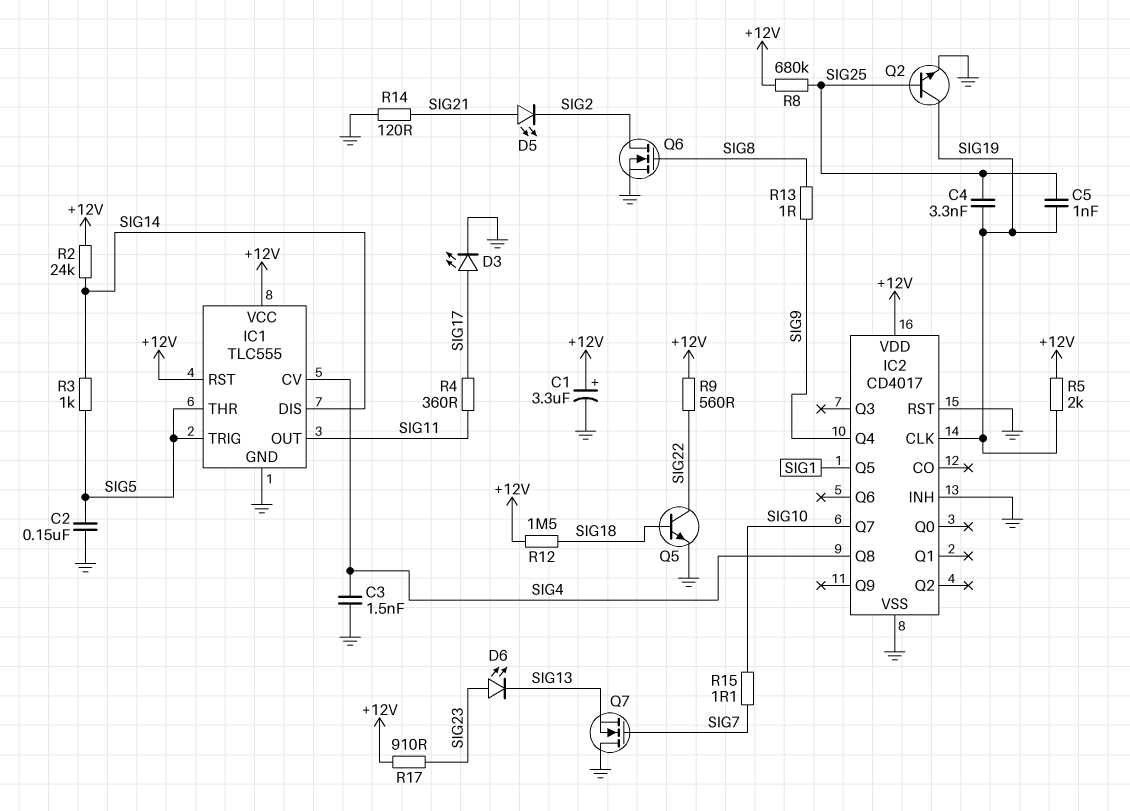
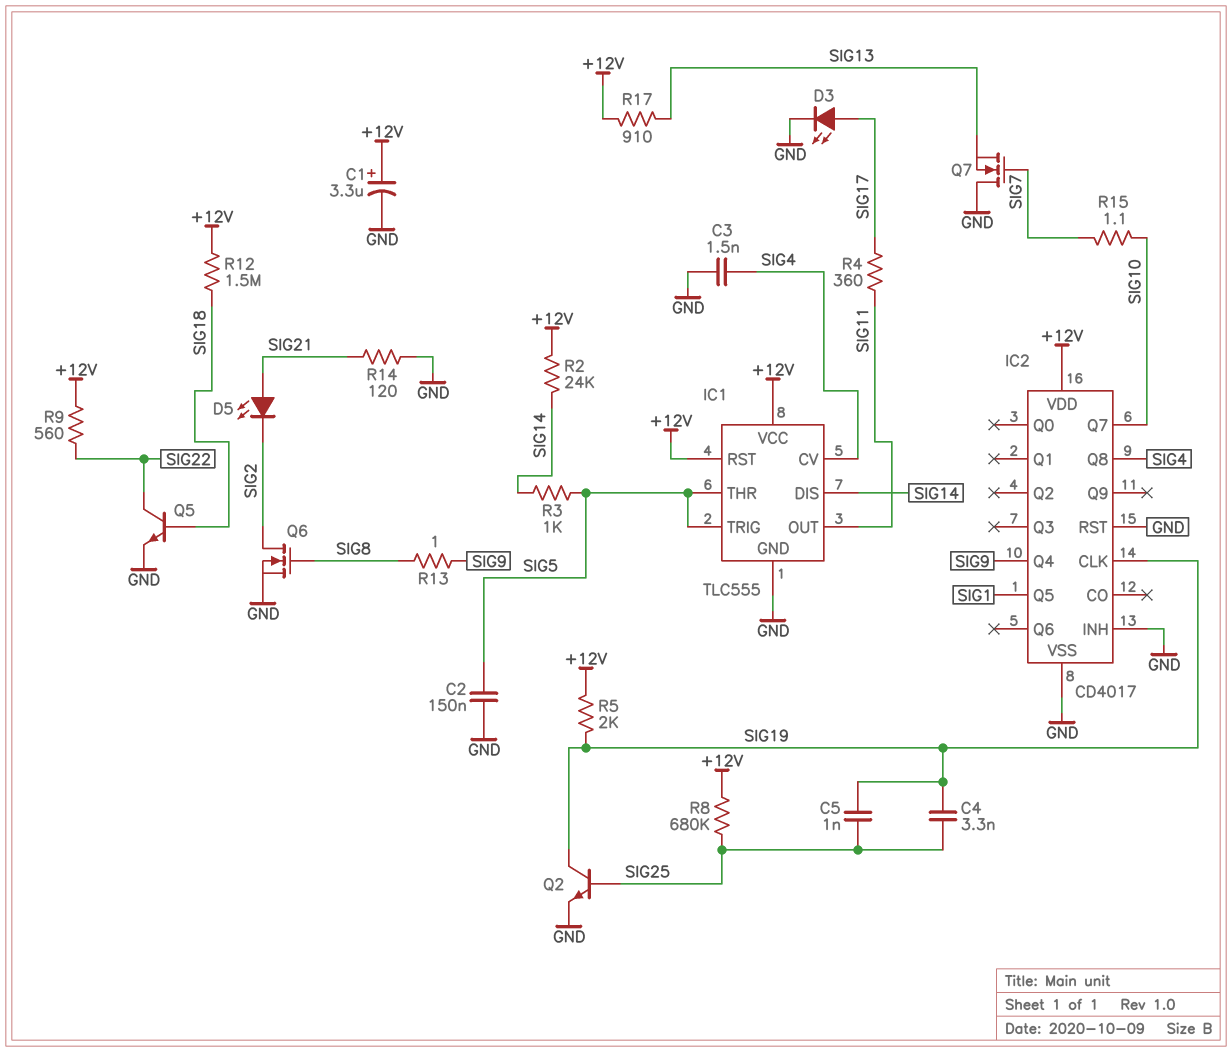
D6: LED (A SIG23, K SIG13) -> none
R17: 910 (+12V, SIG23) -> 910 (+12V, SIG13)

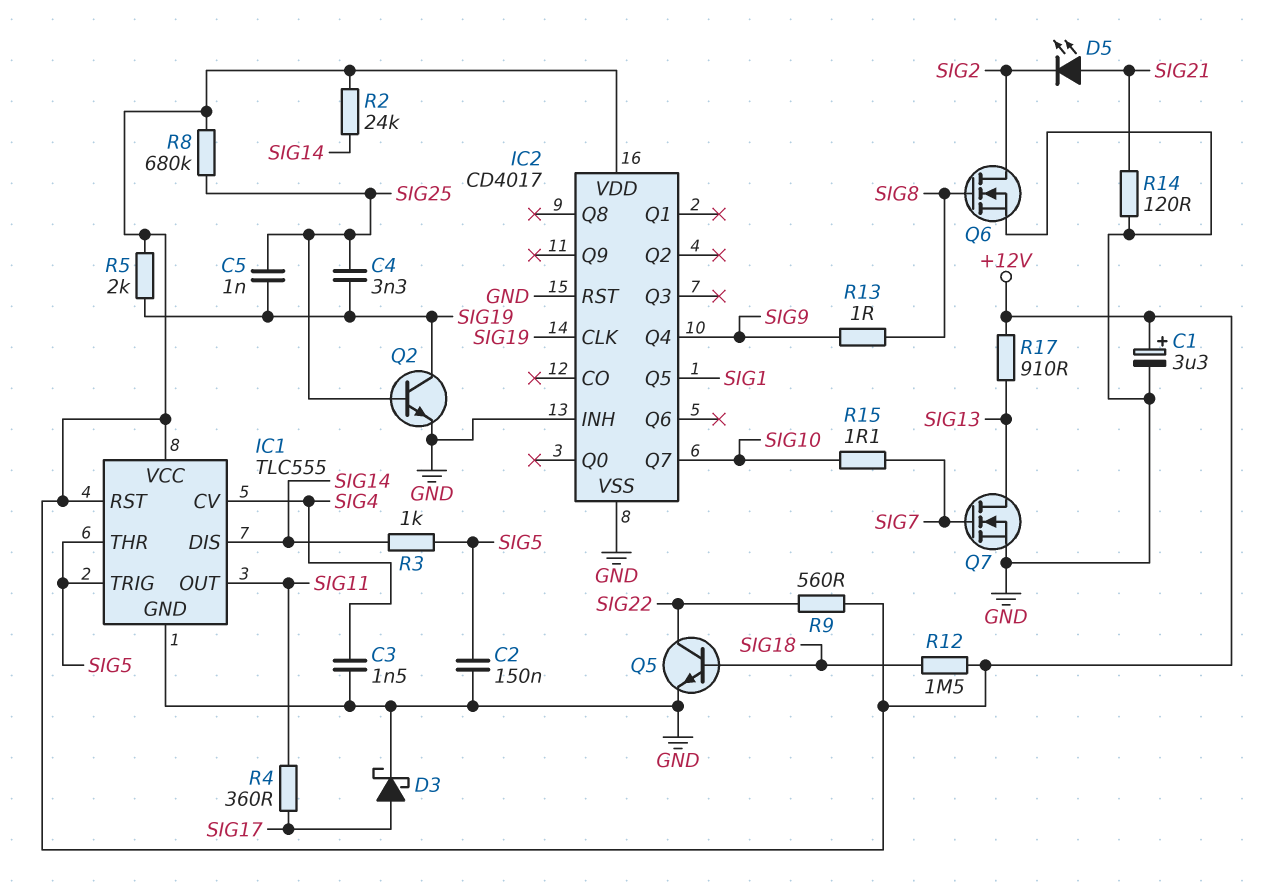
D3: LED (A SIG17, K GND) -> schottky (A SIG17, K GND)
IC2 pin Q8: SIG4 -> none
Q7: NMOS (G SIG7, D GND, S SIG13) -> NMOS (G SIG7, D SIG13, S GND)

